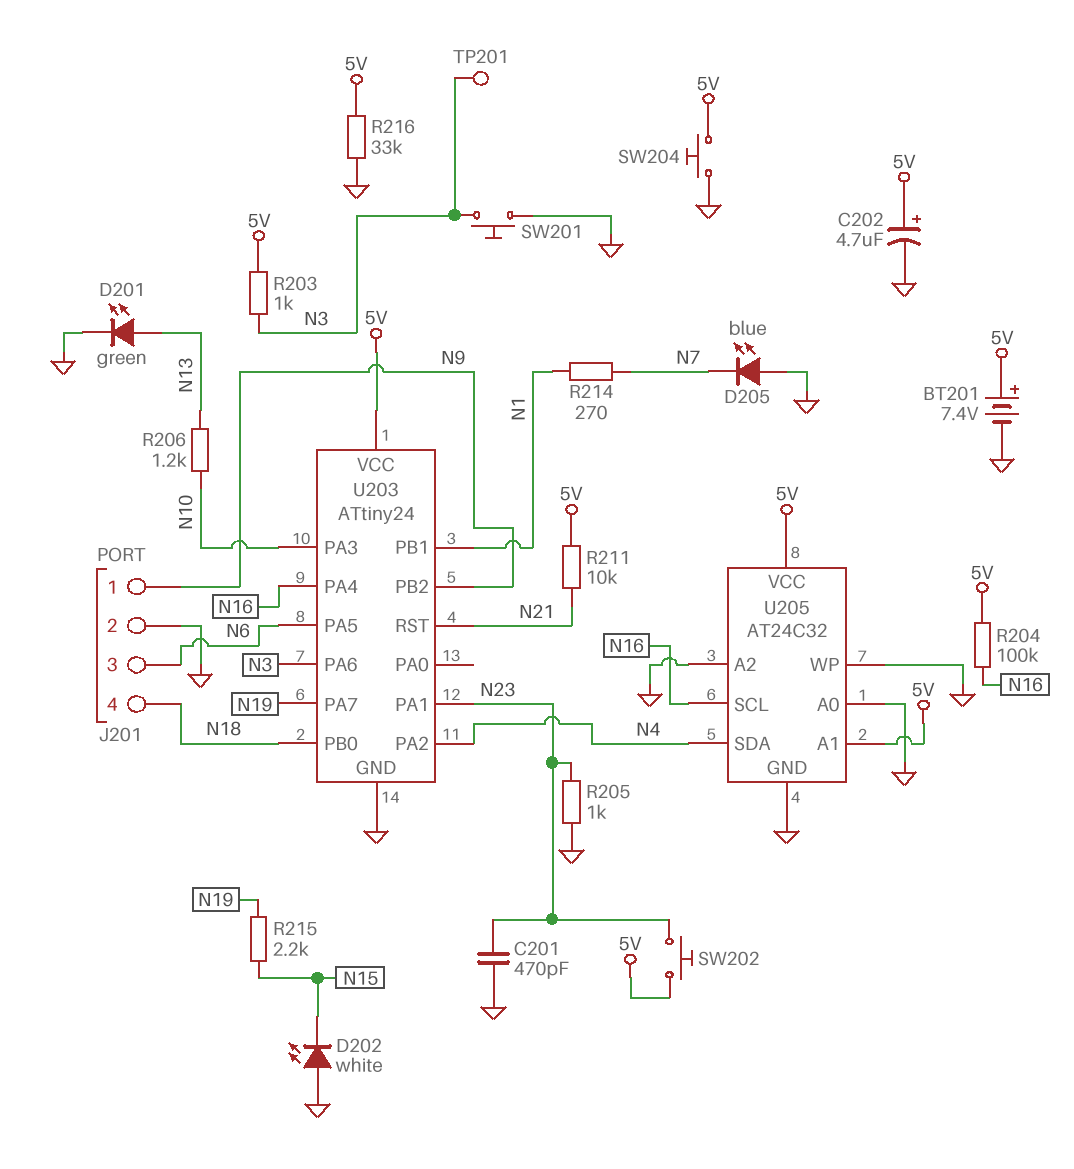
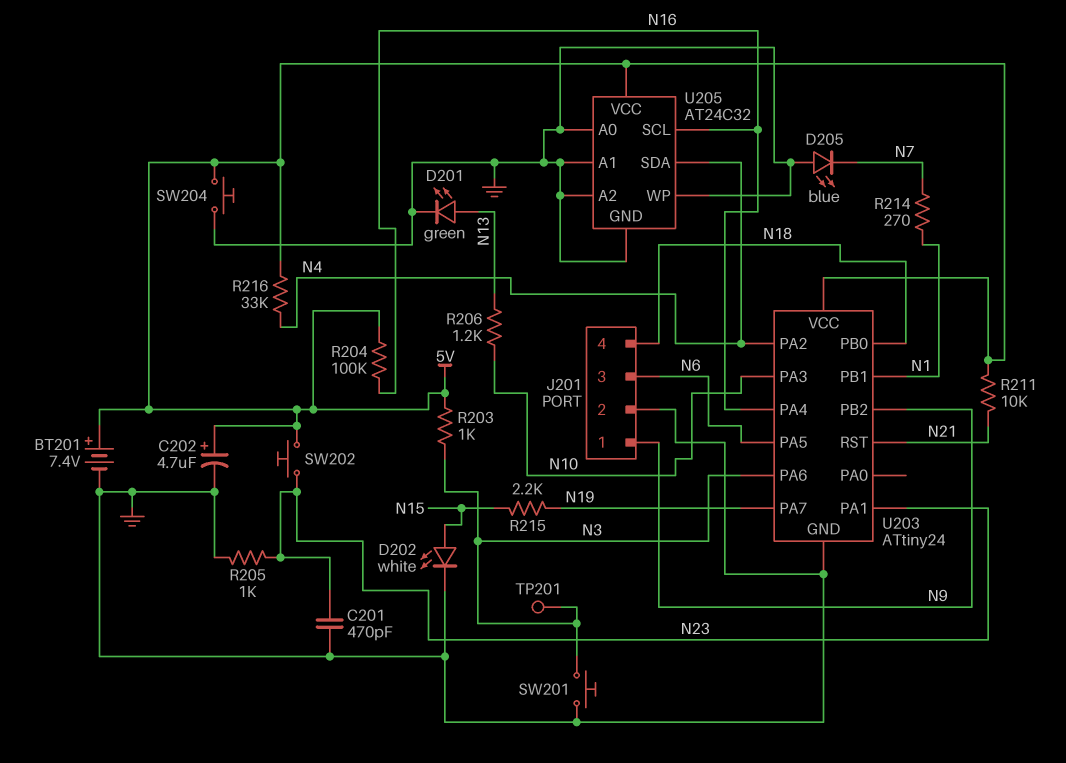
D202: LED white (A GND, K N15) -> LED white (A N15, K GND)
R216: 33k (5V, GND) -> 33k (5V, N4)
U205 pin A1: 5V -> GND

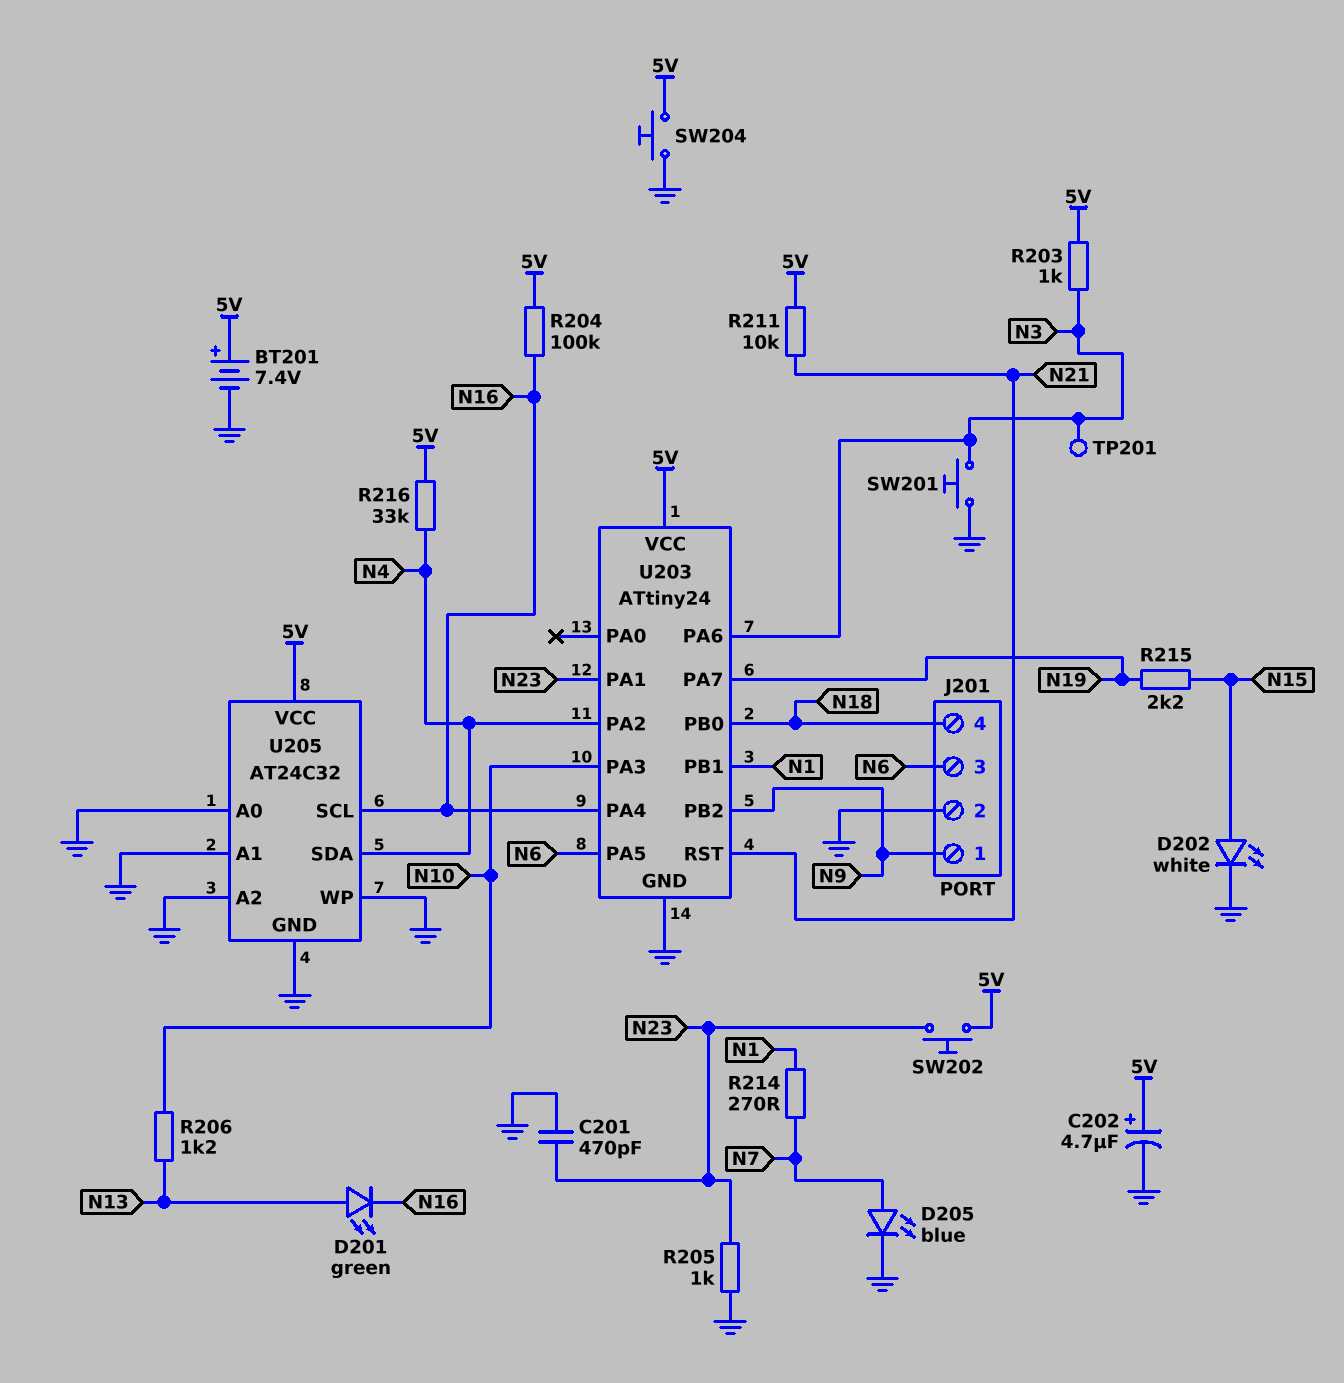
D201: LED green (A N13, K GND) -> LED green (A N13, K N16)
D205: LED blue (A GND, K N7) -> LED blue (A N7, K GND)

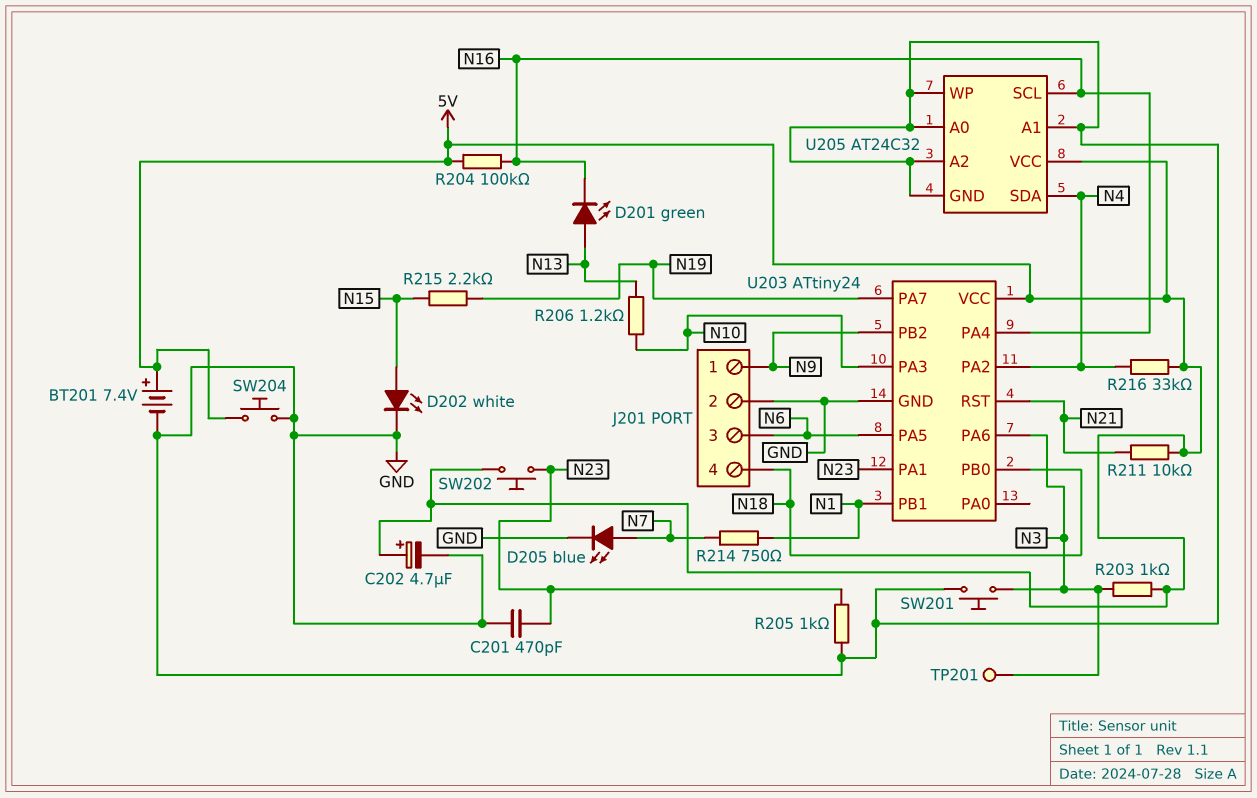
R214: 270 (N1, N7) -> 750 (N1, N7)

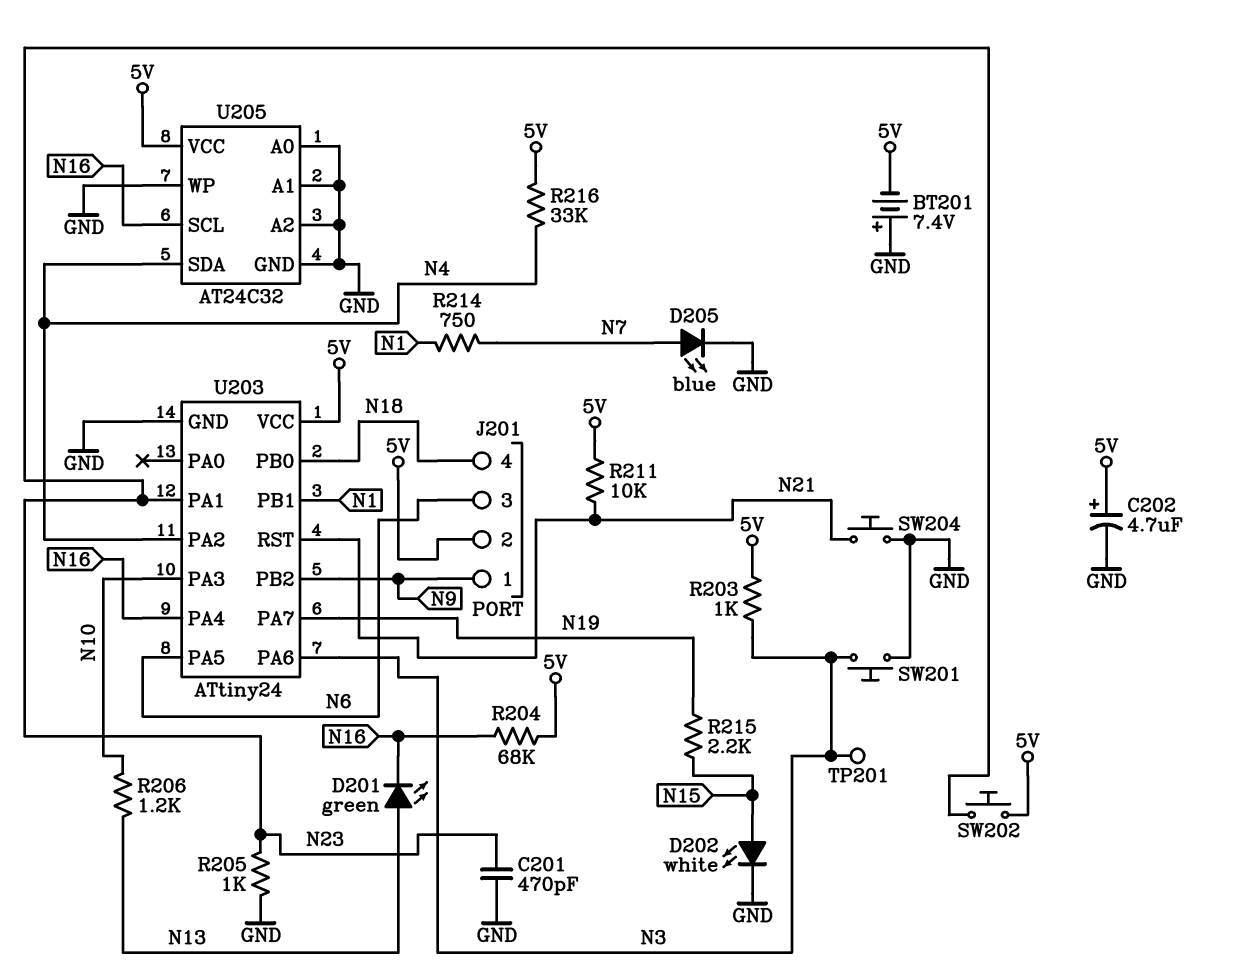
BT201: 7.4V (plus 5V, minus GND) -> 7.4V (plus GND, minus 5V)
J201 pin 2: GND -> 5V
R204: 100k (5V, N16) -> 68k (5V, N16)
SW204: button (5V, GND) -> button (GND, N21)

